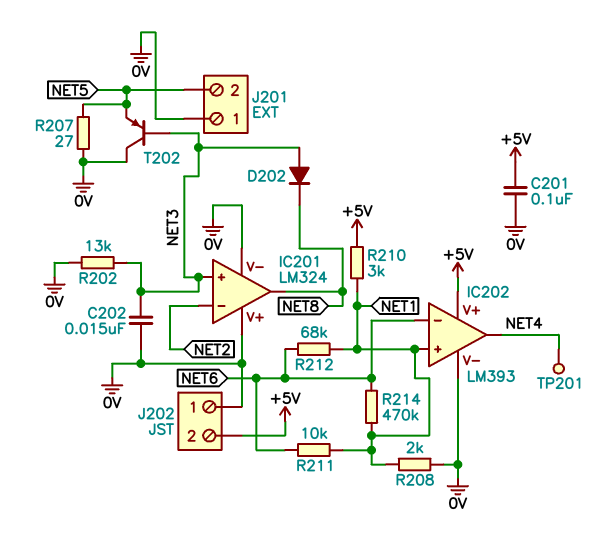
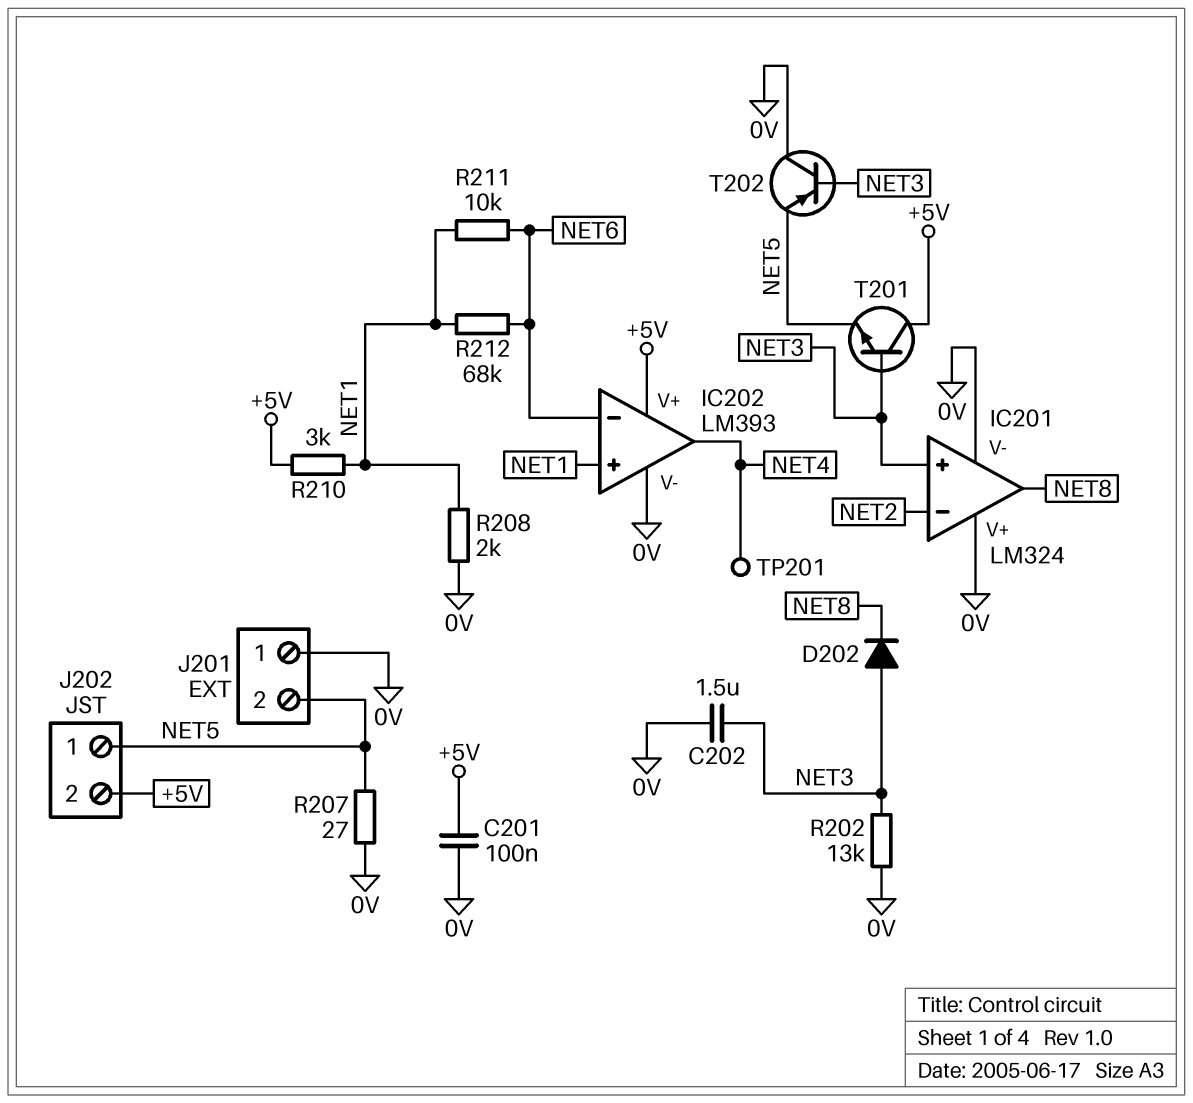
C202: 15nF (0V, NET3) -> 1.5uF (0V, NET3)
J202 pin 1: 0V -> NET5
R214: 470k (NET1, NET6) -> none
T201: none -> NPN (B NET3, C +5V, E NET5)

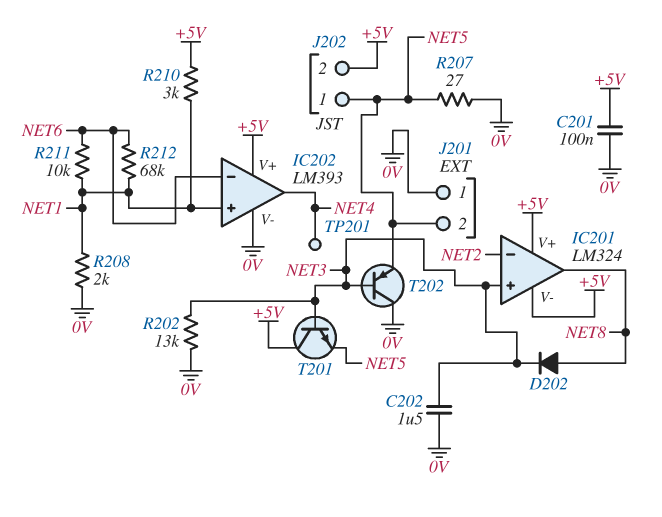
D202: diode (A NET3, K NET8) -> diode (A NET8, K NET3)
IC201 pin V+: 0V -> +5V
IC201 pin V-: 0V -> +5V

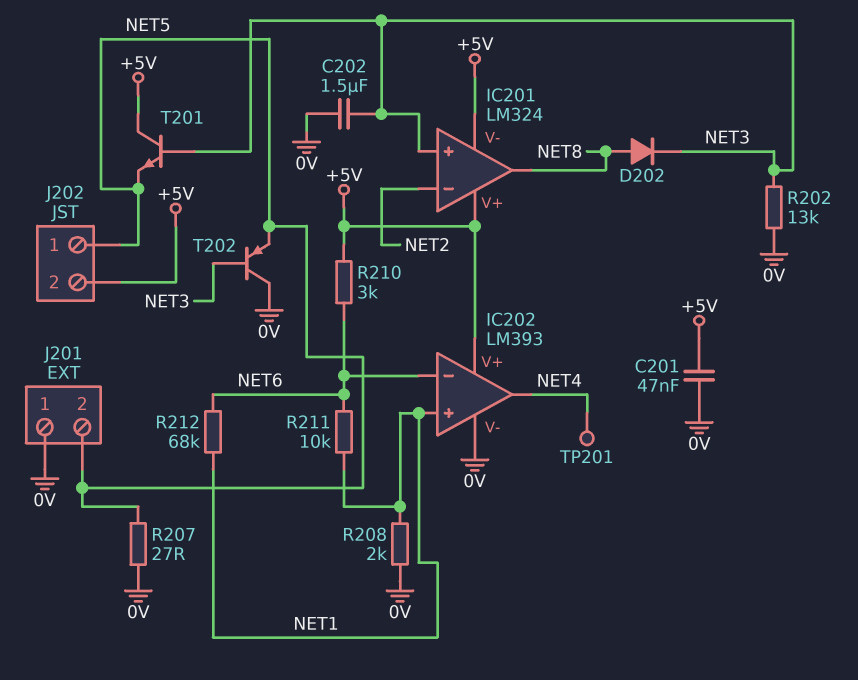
C201: 100nF (+5V, 0V) -> 47nF (+5V, 0V)
R210: 3k (+5V, NET1) -> 3k (+5V, NET6)

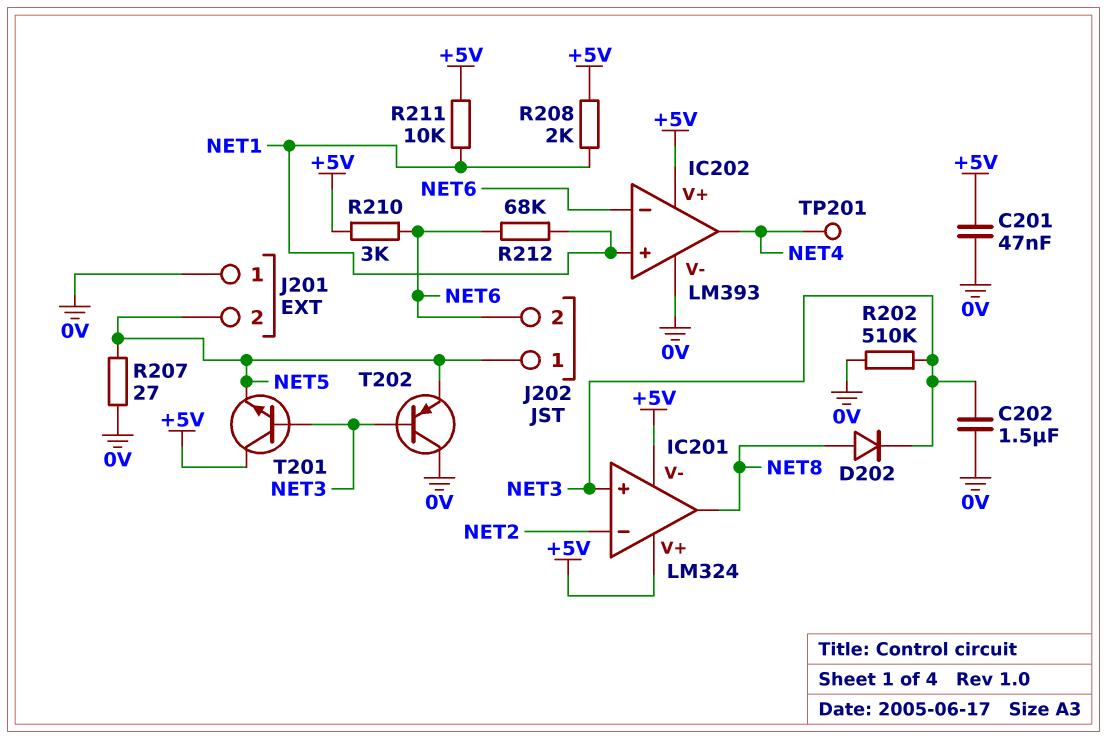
J202 pin 2: +5V -> NET6
R202: 13k (0V, NET3) -> 510k (0V, NET3)
R208: 2k (0V, NET1) -> 2k (+5V, NET1)
R211: 10k (NET1, NET6) -> 10k (+5V, NET1)

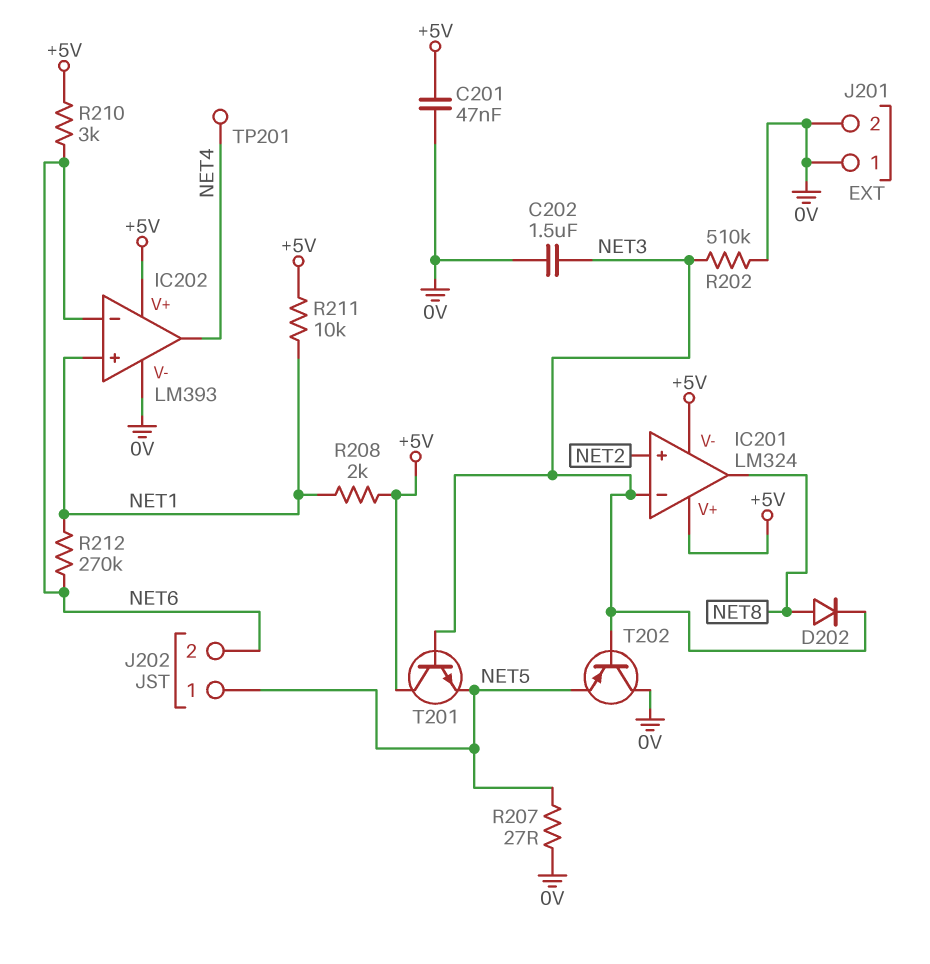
IC201 pin in+: NET3 -> NET2
IC201 pin in-: NET2 -> NET3
J201 pin 2: NET5 -> 0V
R212: 68k (NET1, NET6) -> 270k (NET1, NET6)

